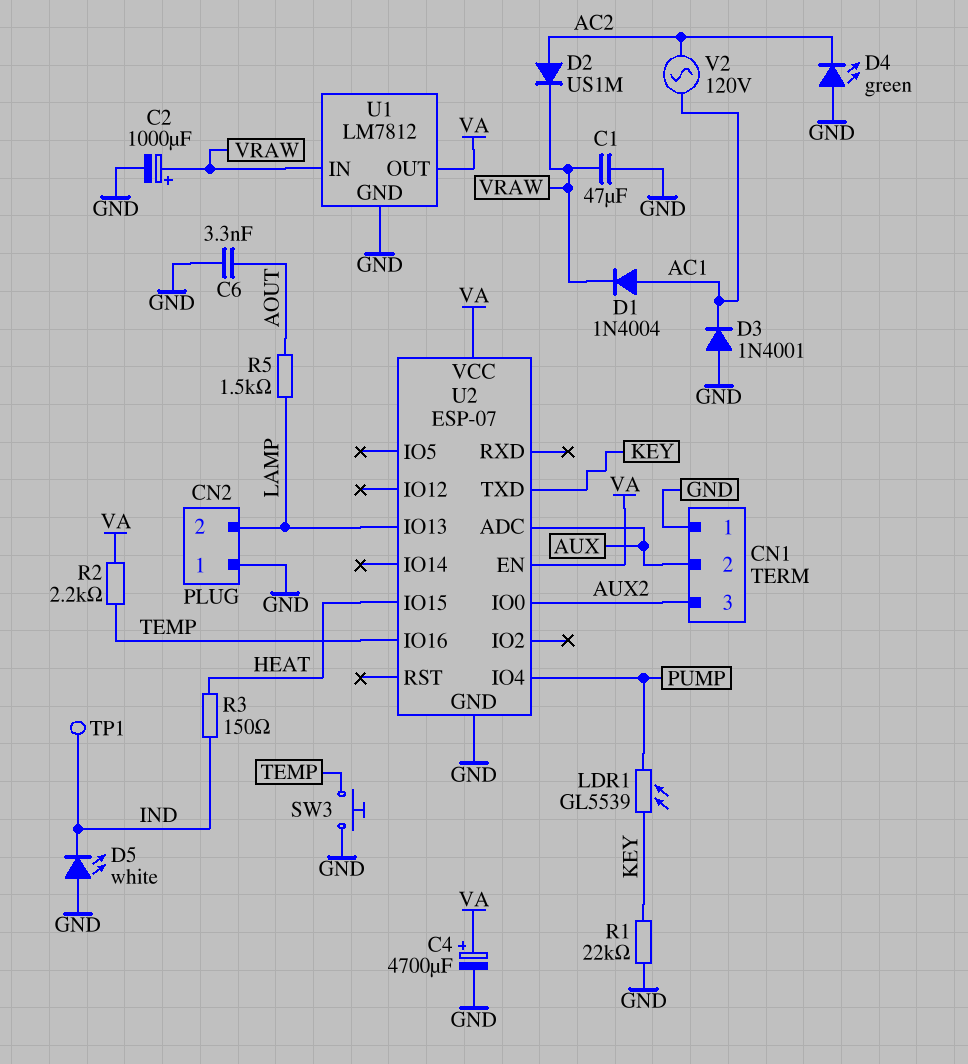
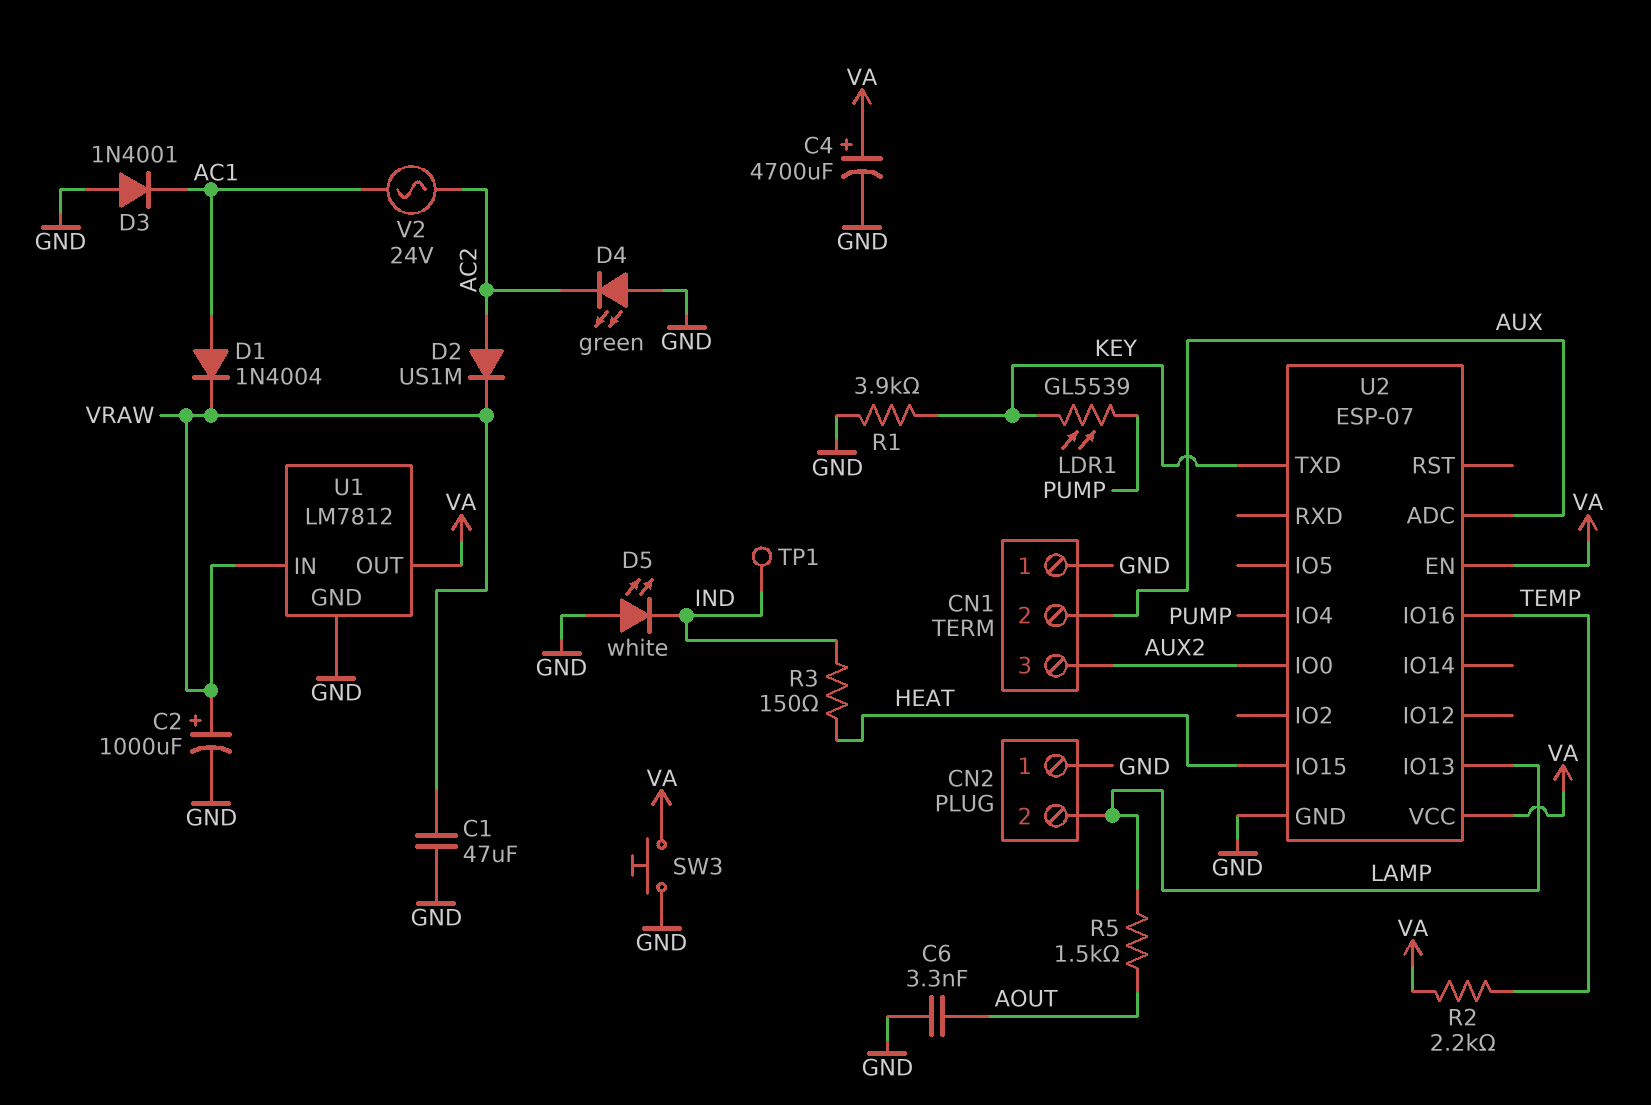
R1: 22k (GND, KEY) -> 3.9k (GND, KEY)
SW3: button (GND, TEMP) -> button (GND, VA)
V2: AC 120V (AC1, AC2) -> AC 24V (AC1, AC2)

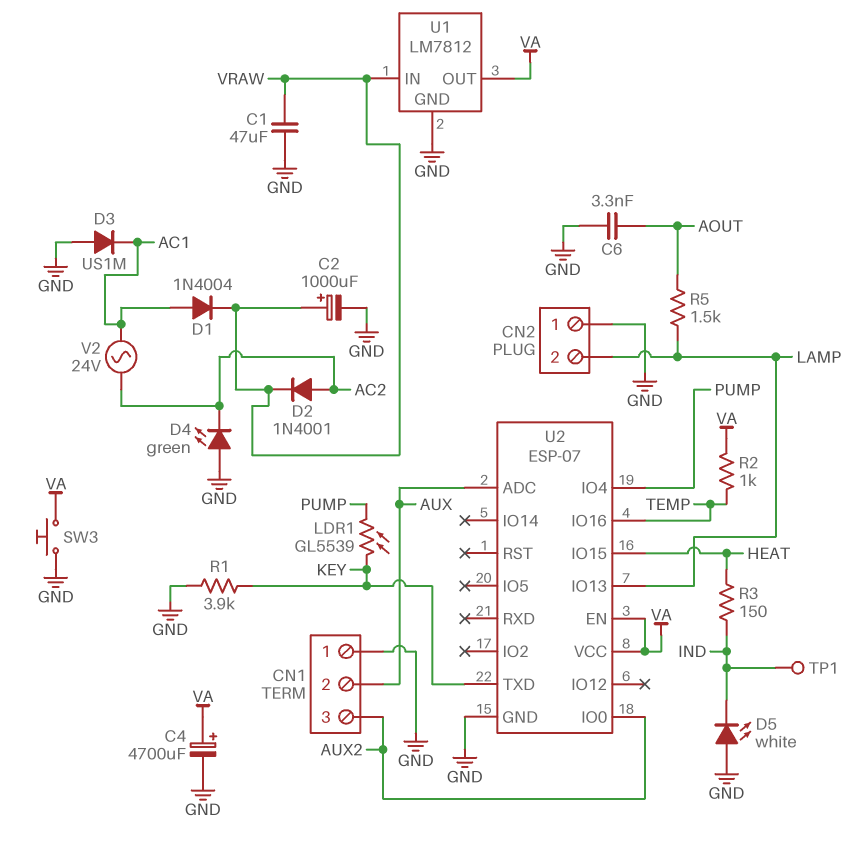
D2: diode US1M (A AC2, K VRAW) -> diode 1N4001 (A AC2, K VRAW)
D3: diode 1N4001 (A GND, K AC1) -> diode US1M (A GND, K AC1)
R2: 2.2k (TEMP, VA) -> 1k (TEMP, VA)

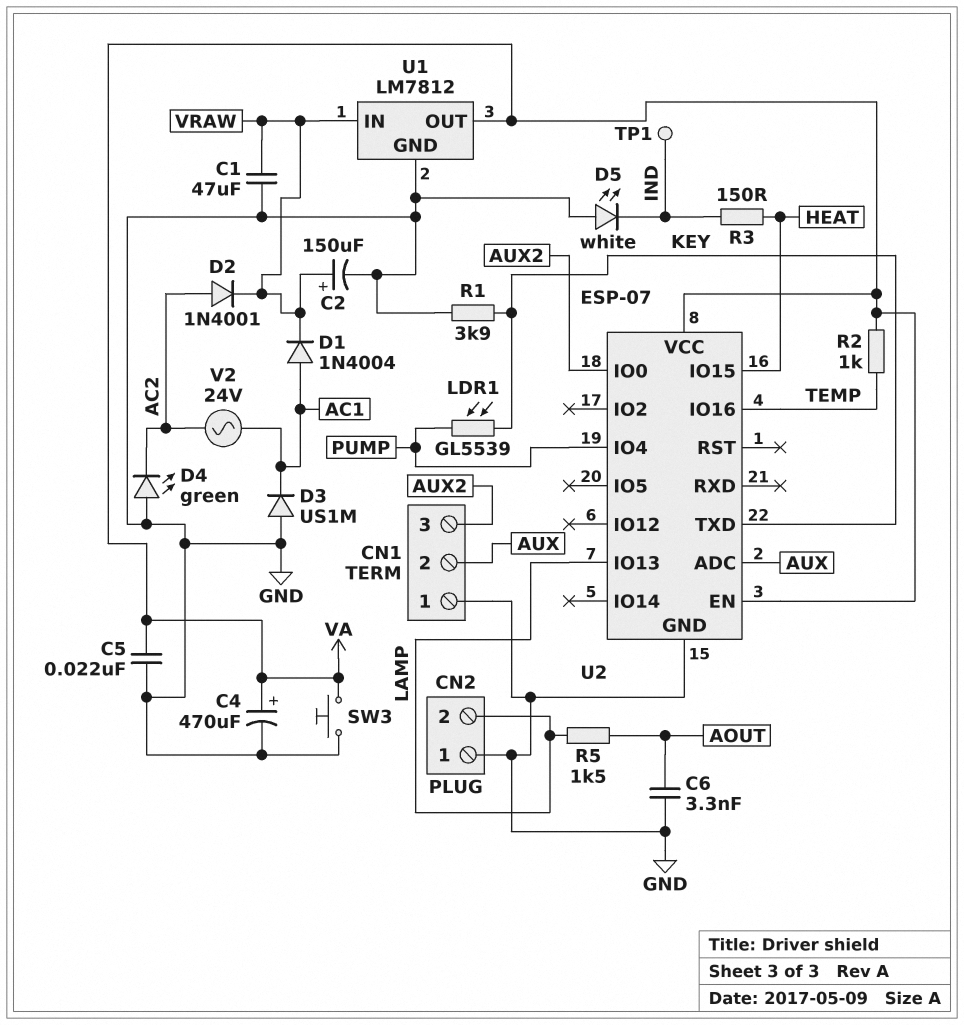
C2: 1000uF (plus VRAW, minus GND) -> 150uF (plus VRAW, minus GND)
C4: 4700uF (plus VA, minus GND) -> 470uF (plus VA, minus GND)
C5: none -> 22nF (GND, VA)

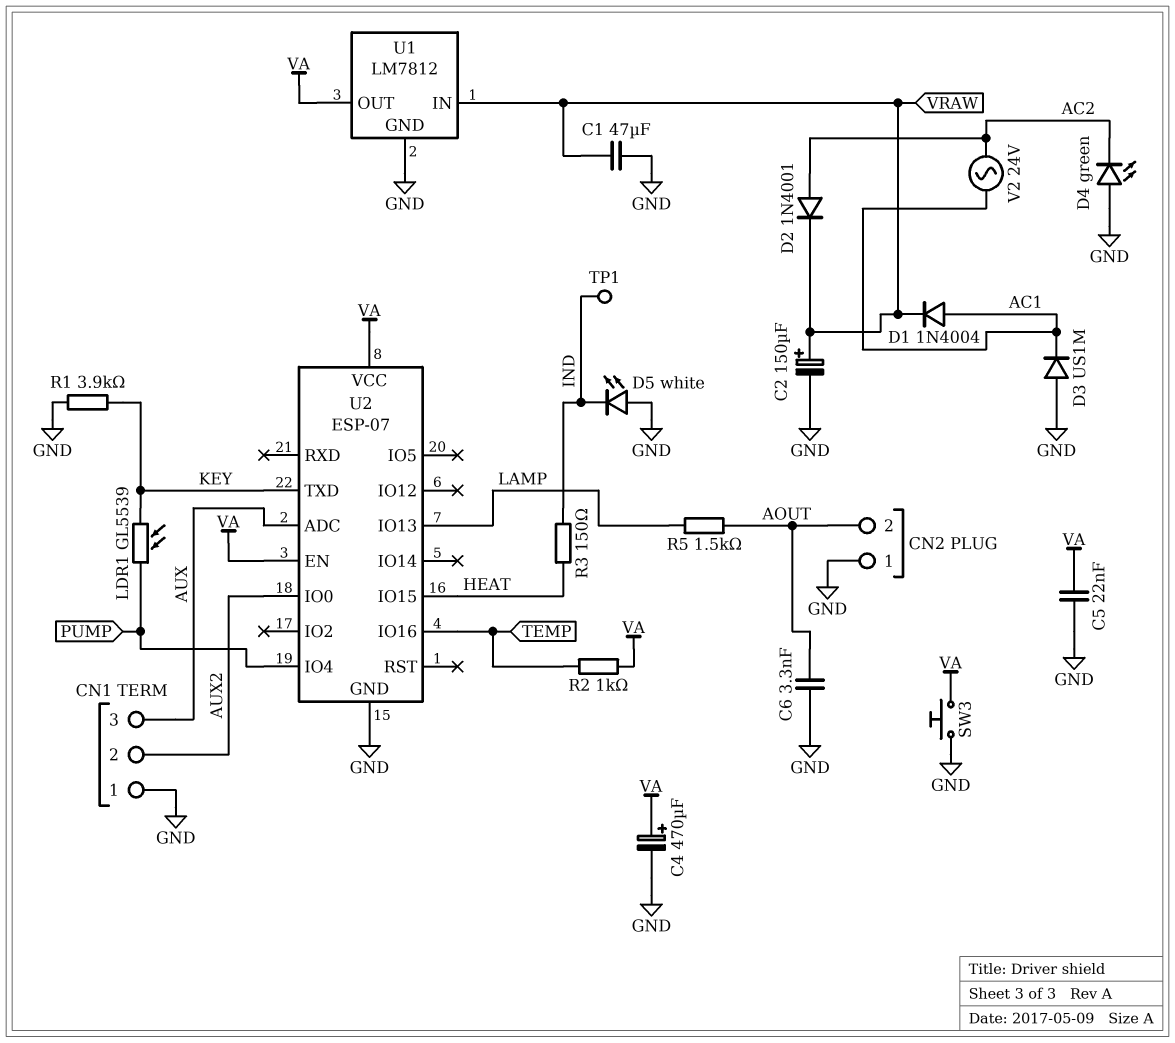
CN1 pin 2: AUX -> AUX2
CN1 pin 3: AUX2 -> AUX
CN2 pin 2: LAMP -> AOUT

